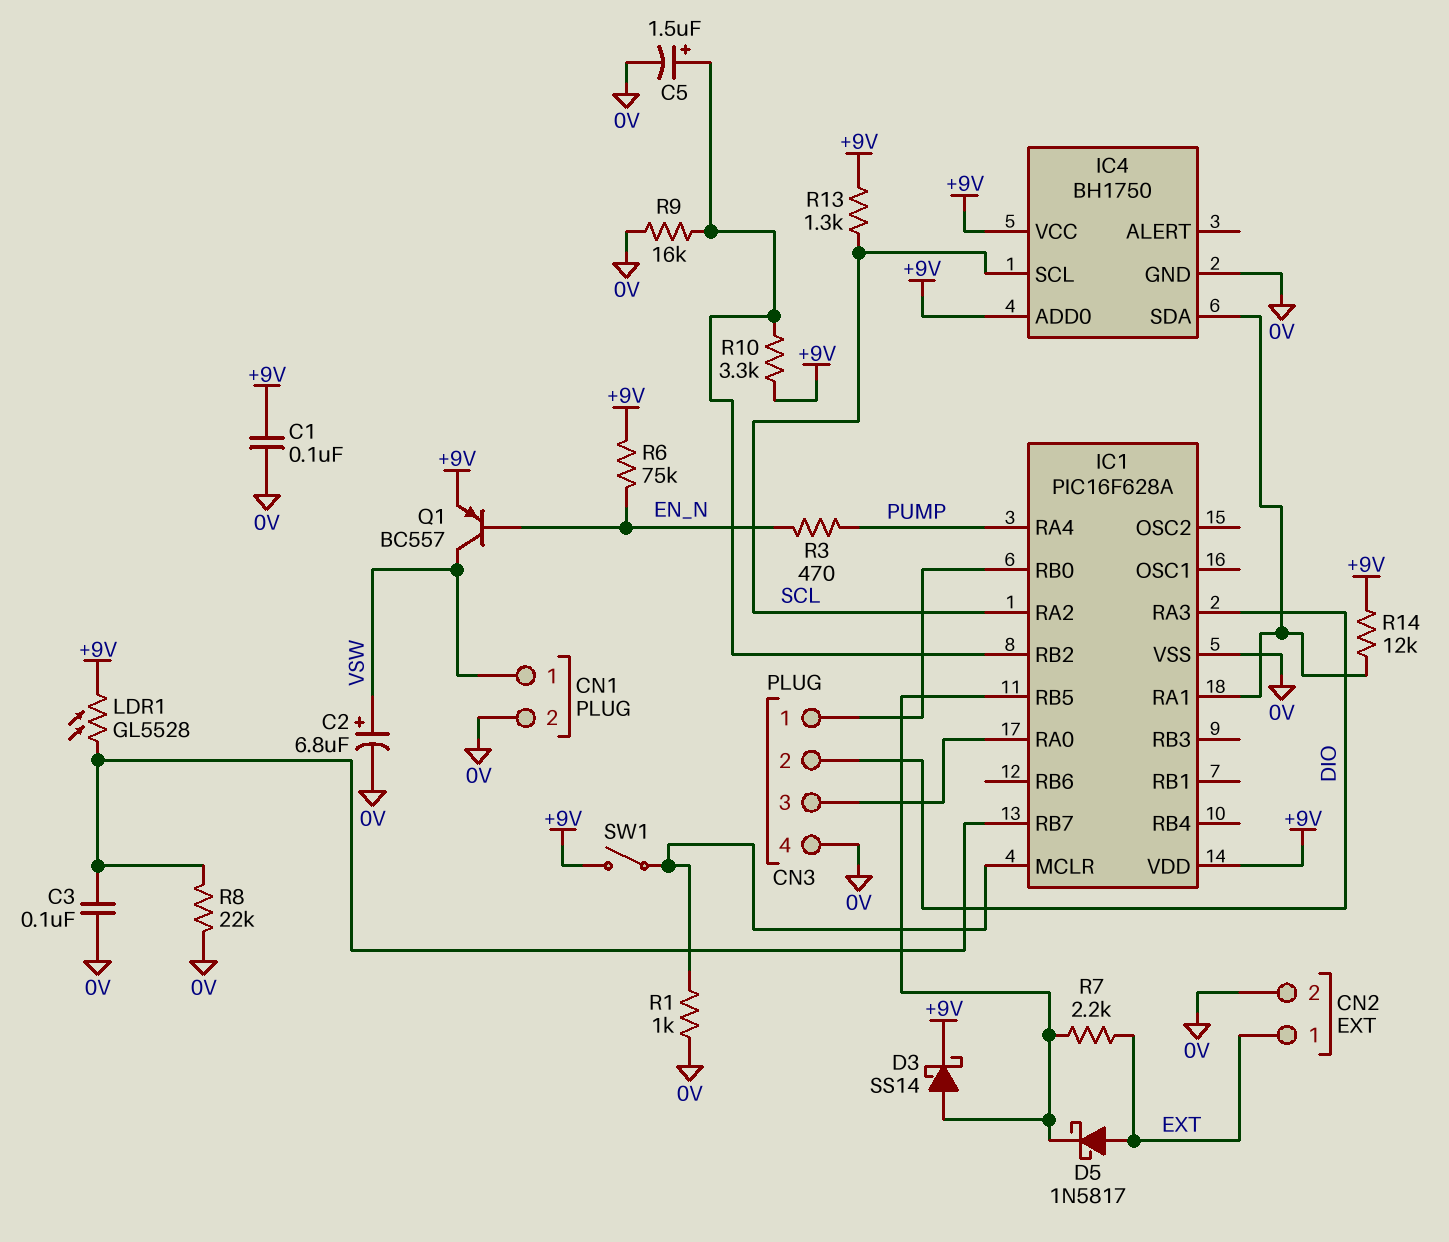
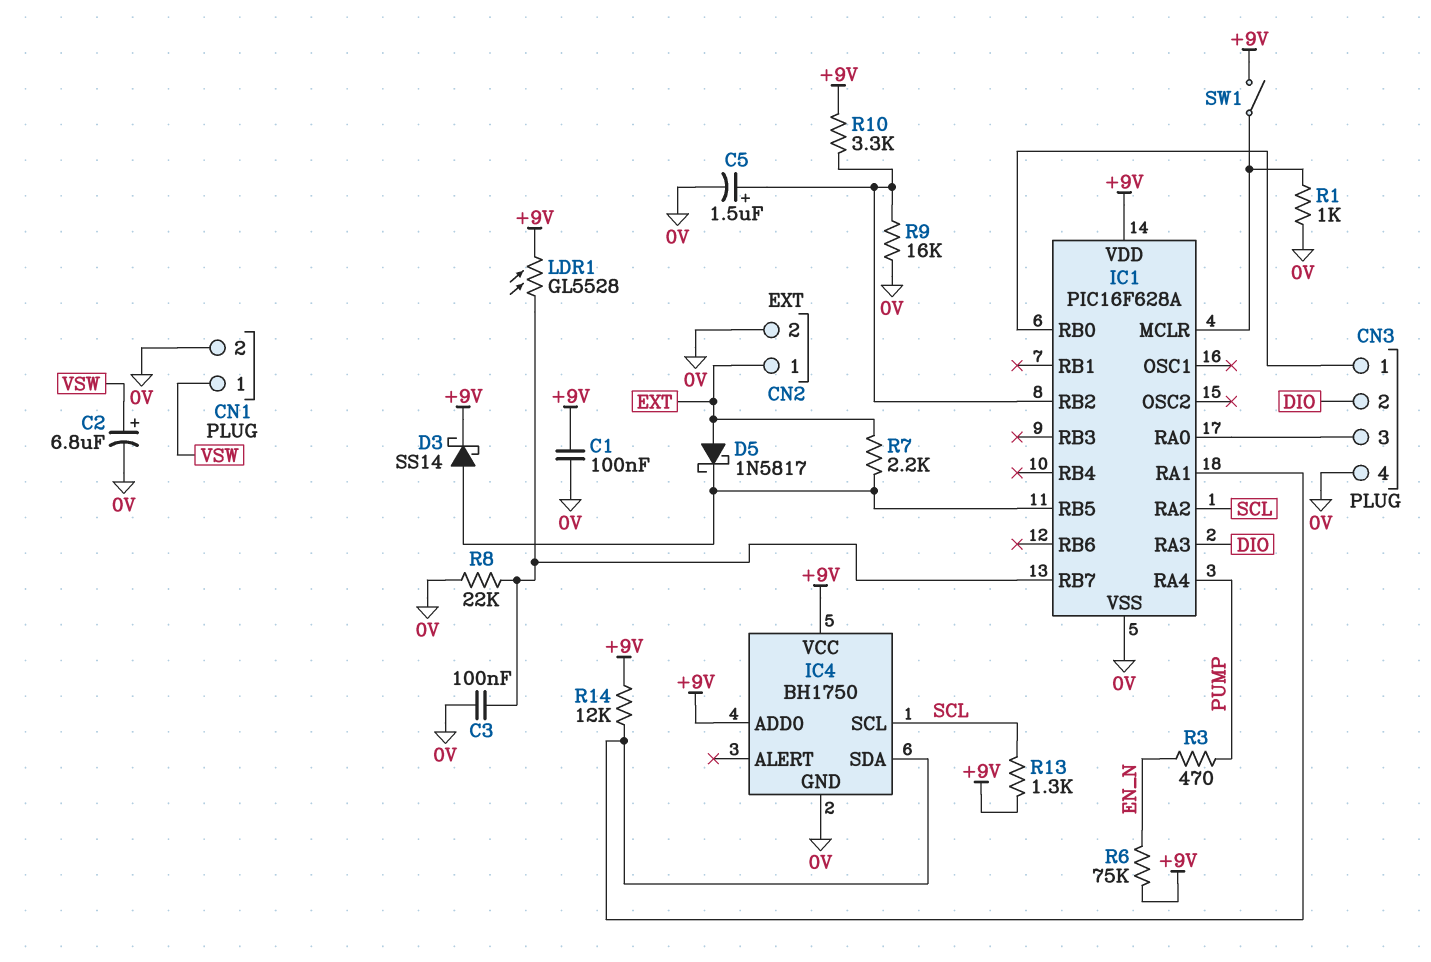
Q1: PNP BC557 (B EN_N, C VSW, E +9V) -> none

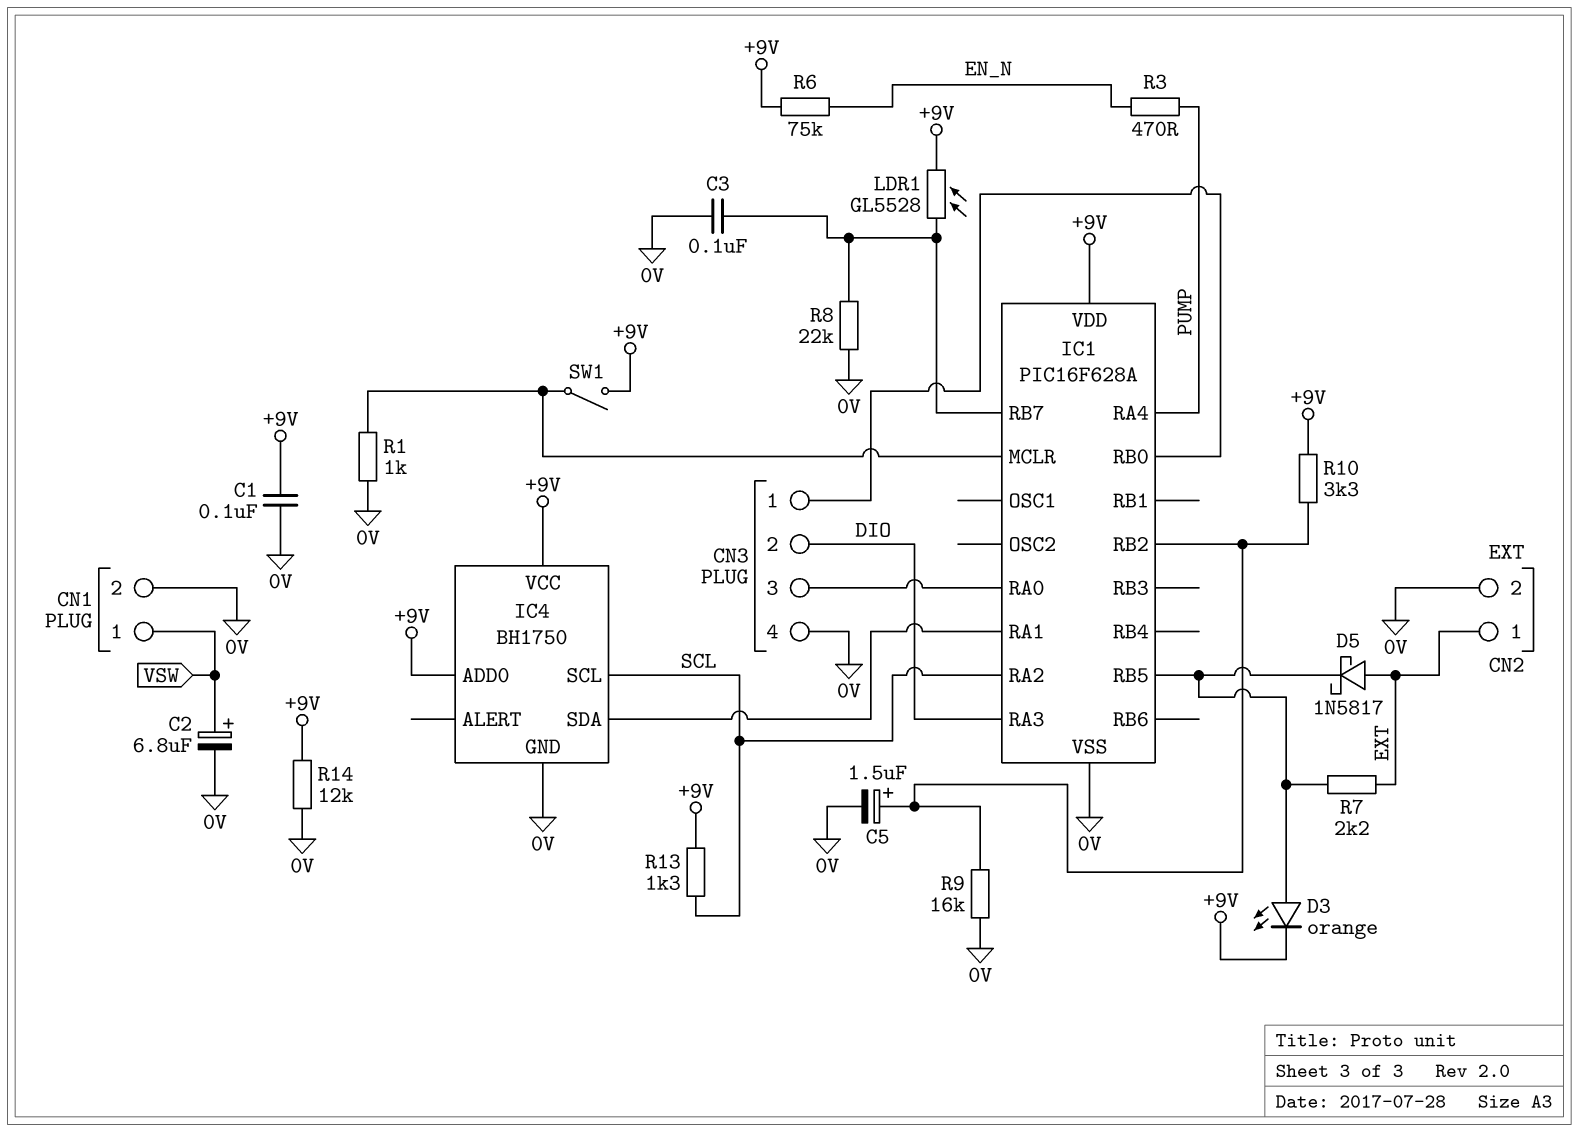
D3: schottky SS14 (A IC1/RB5, K +9V) -> LED orange (A IC1/RB5, K +9V)
R14: 12k (+9V, IC1/RA1) -> 12k (+9V, 0V)

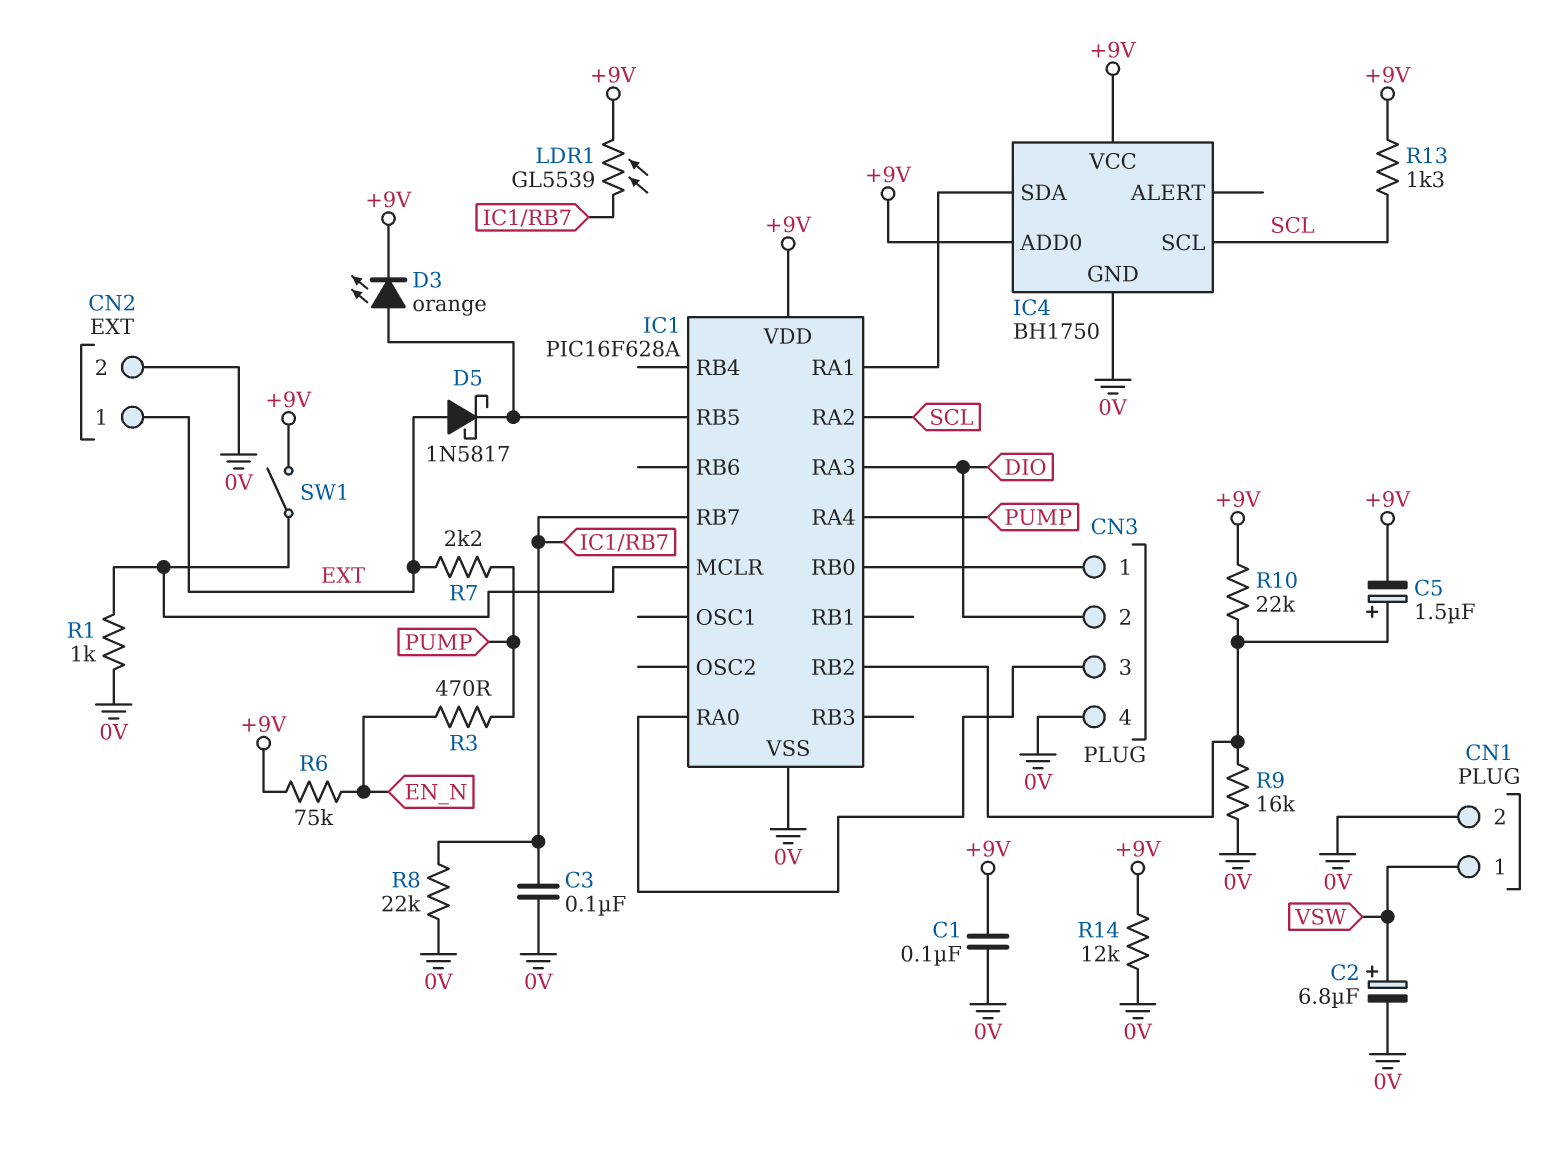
C5: 1.5uF (plus IC1/RB2, minus 0V) -> 1.5uF (plus IC1/RB2, minus +9V)
LDR1: GL5528 (+9V, IC1/RB7) -> GL5539 (+9V, IC1/RB7)
R7: 2.2k (EXT, IC1/RB5) -> 2.2k (EXT, PUMP)
R10: 3.3k (+9V, IC1/RB2) -> 22k (+9V, IC1/RB2)

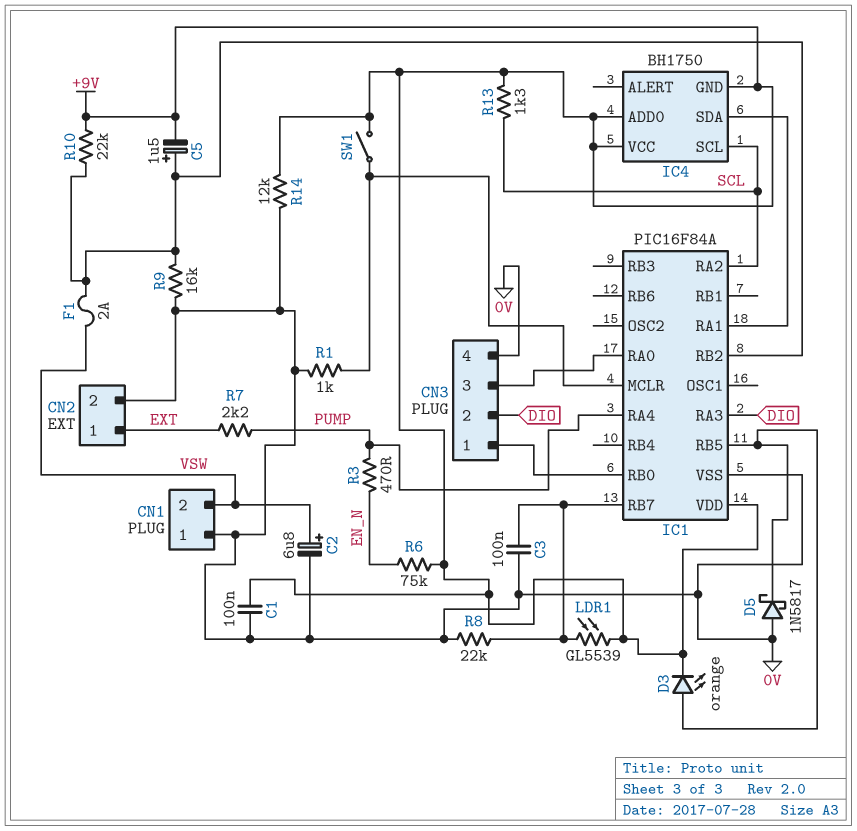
CN1 pin 1: VSW -> 0V
CN1 pin 2: 0V -> VSW
D5: schottky 1N5817 (A EXT, K IC1/RB5) -> schottky 1N5817 (A 0V, K IC1/RB5)
F1: none -> 2A (IC1/RB2, VSW)
IC1: PIC16F628A -> PIC16F84A
IC4 pin GND: 0V -> +9V

